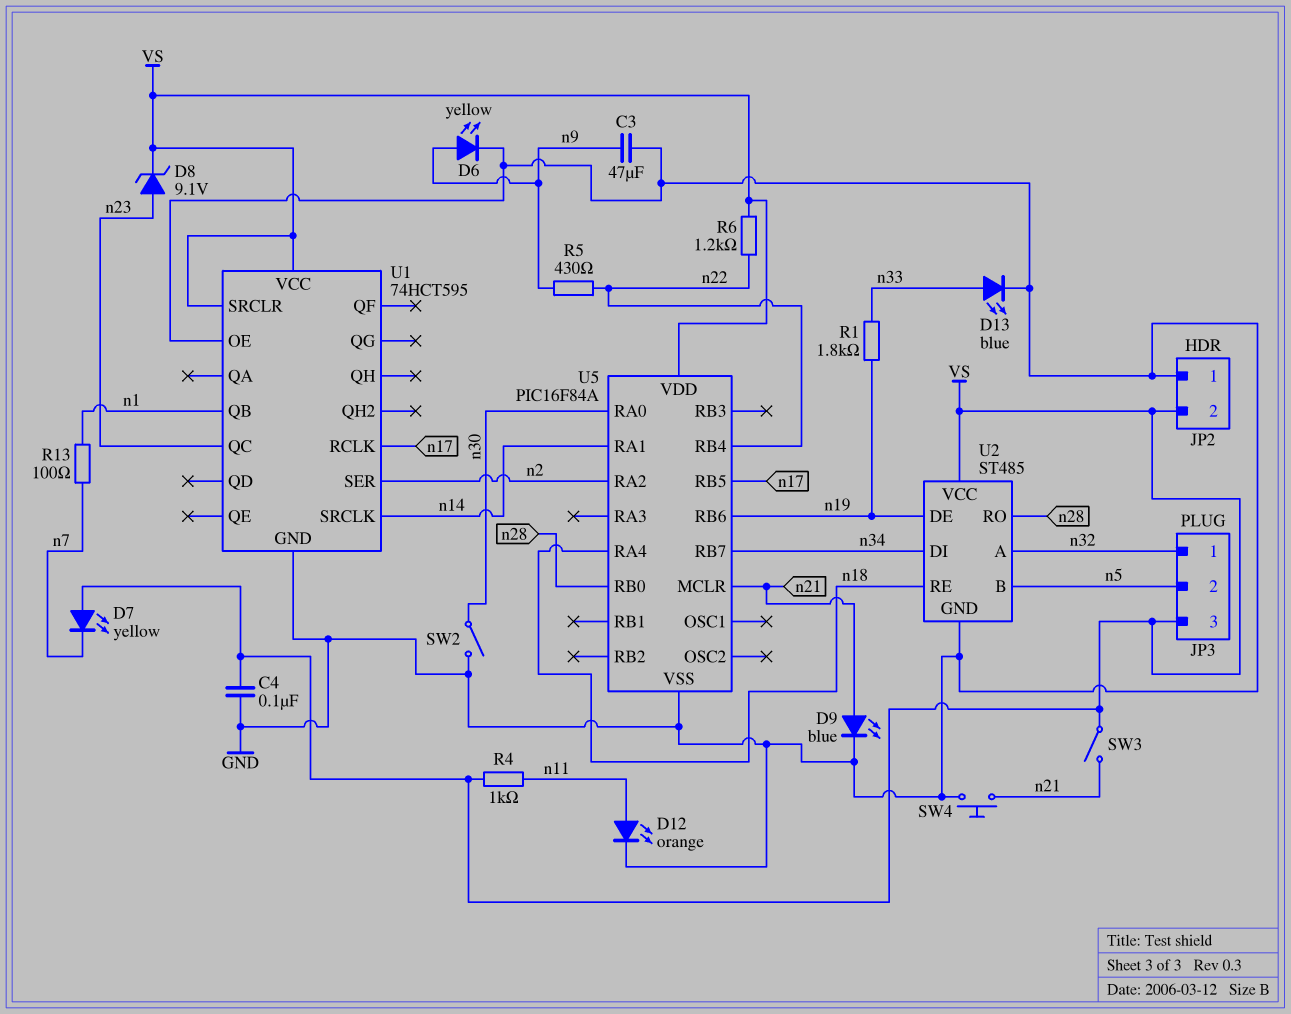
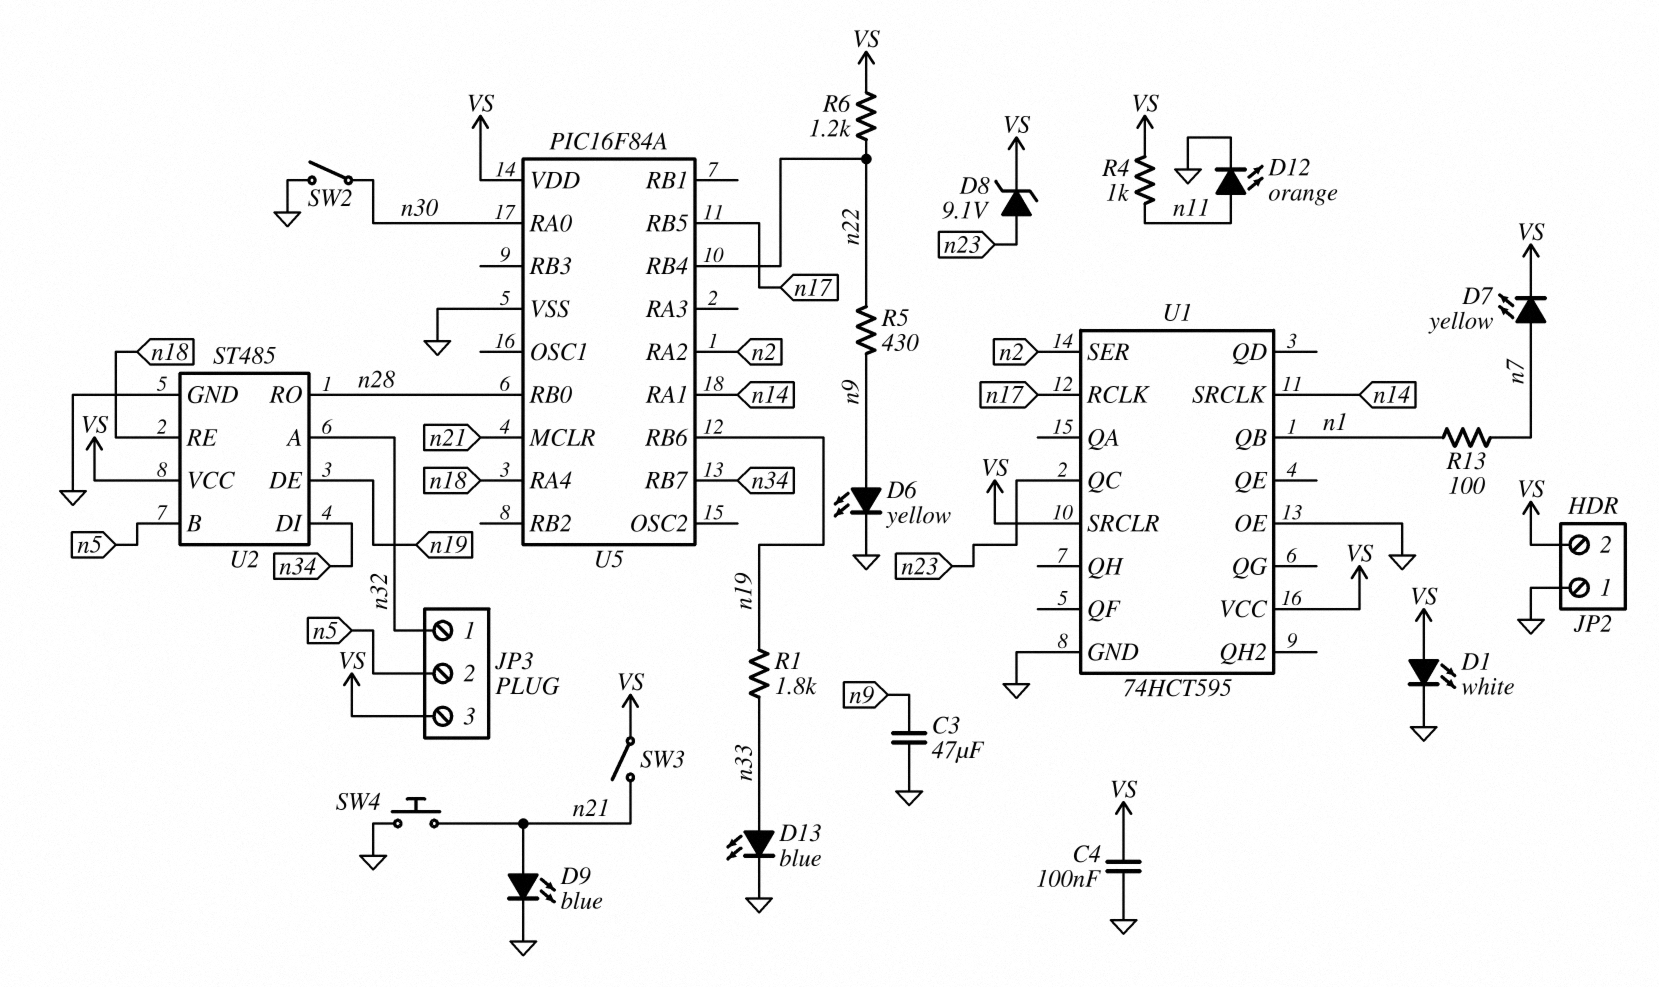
D1: none -> LED white (A VS, K GND)
D7: LED yellow (A VS, K n7) -> LED yellow (A n7, K VS)

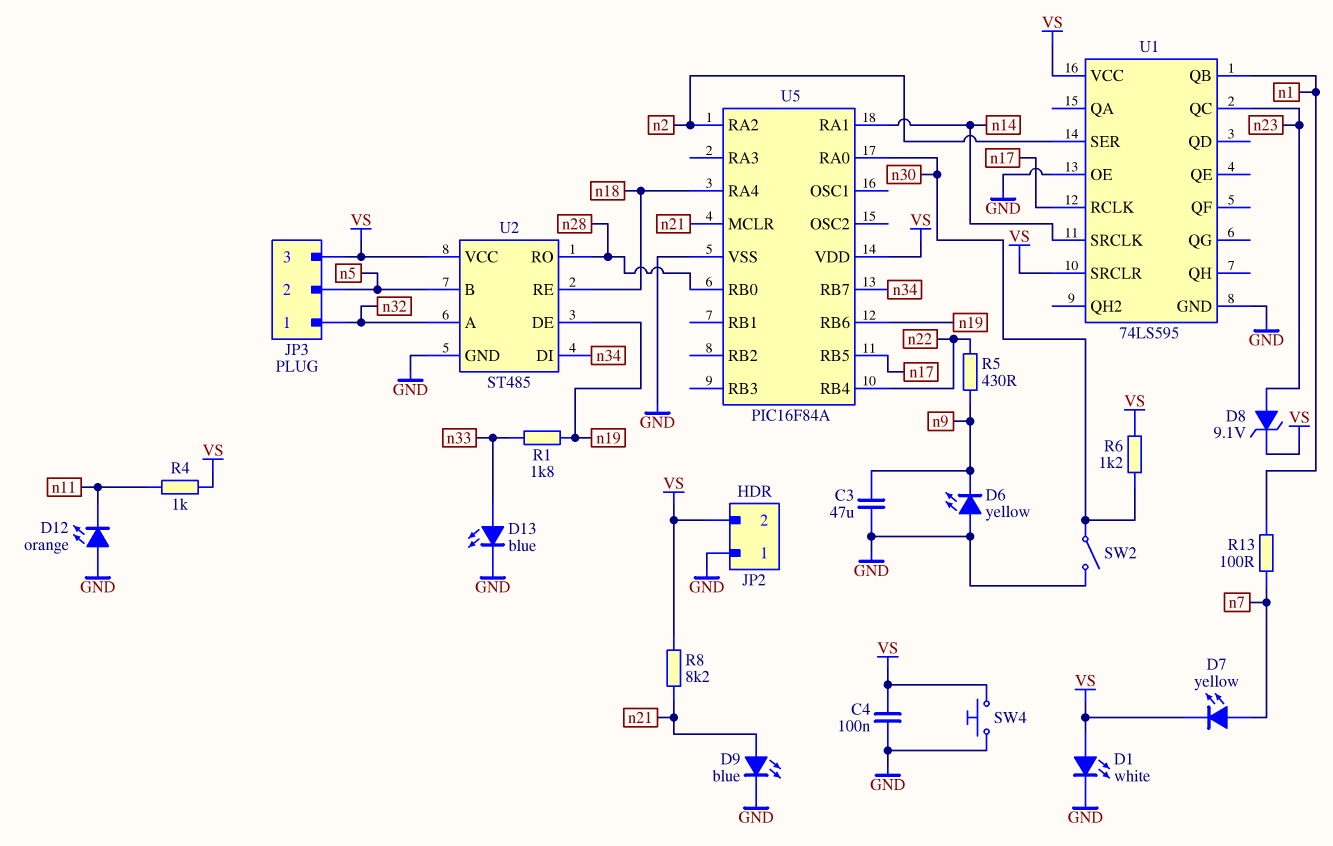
D6: LED yellow (A n9, K GND) -> LED yellow (A GND, K n9)
D12: LED orange (A n11, K GND) -> LED orange (A GND, K n11)
R6: 1.2k (VS, n22) -> 1.2k (VS, n30)
R8: none -> 8.2k (VS, n21)
SW3: switch (VS, n21) -> none
SW4: button (GND, n21) -> button (GND, VS)
U1: 74HCT595 -> 74LS595

